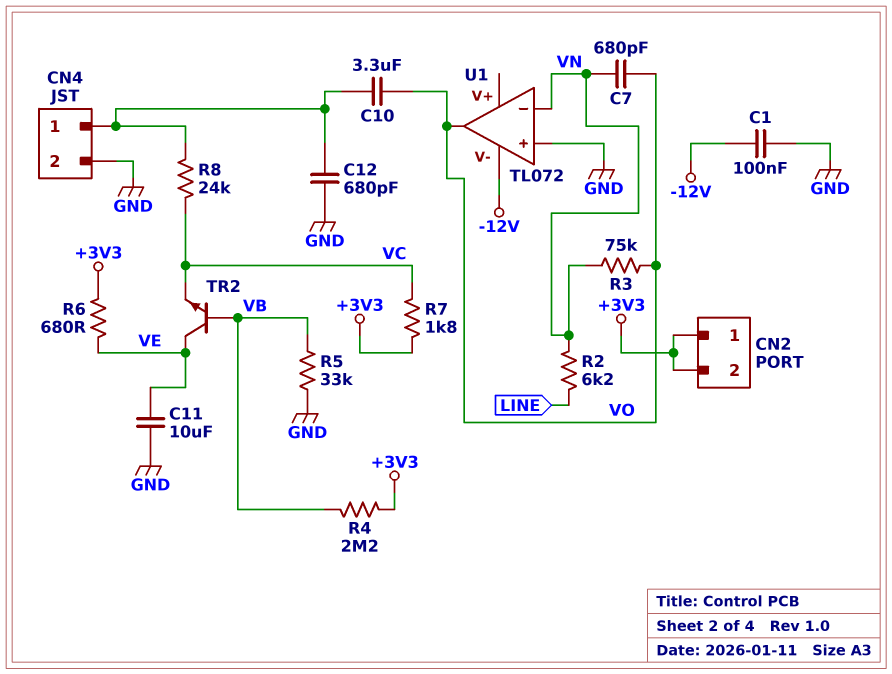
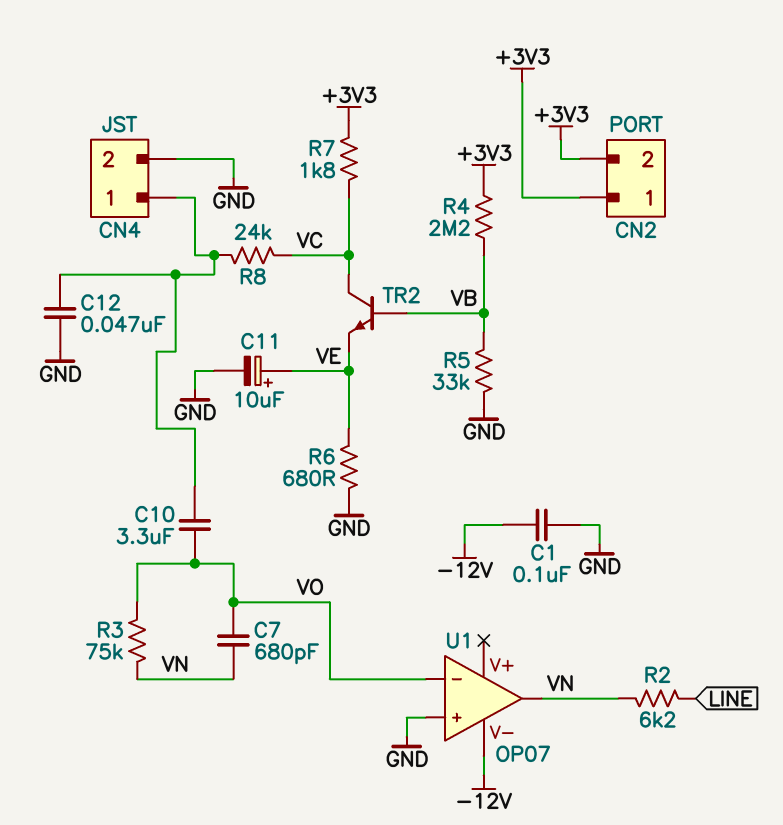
C11: 10uF (GND, VE) -> 10uF (plus VE, minus GND)
C12: 680pF (CN4/1, GND) -> 47nF (CN4/1, GND)
R6: 680 (+3V3, VE) -> 680 (GND, VE)
TR2: NPN (B VB, C VE, E VC) -> NPN (B VB, C VC, E VE)
U1: TL072 -> OP07
U1 pin in-: VN -> VO
U1 pin out: VO -> VN

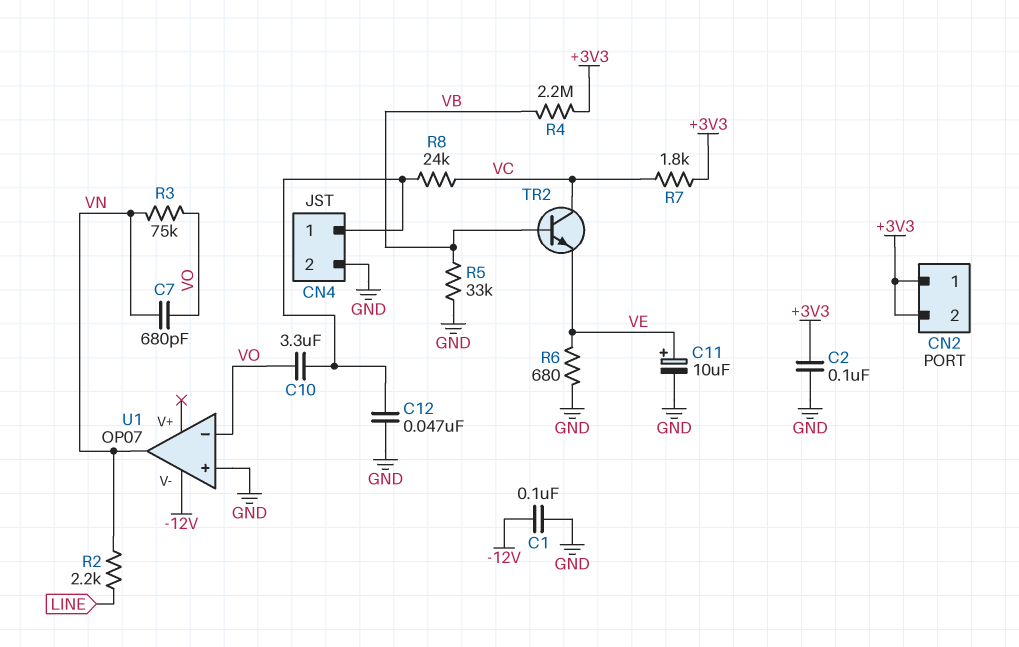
C2: none -> 100nF (+3V3, GND)
R2: 6.2k (LINE, VN) -> 2.2k (LINE, VN)

